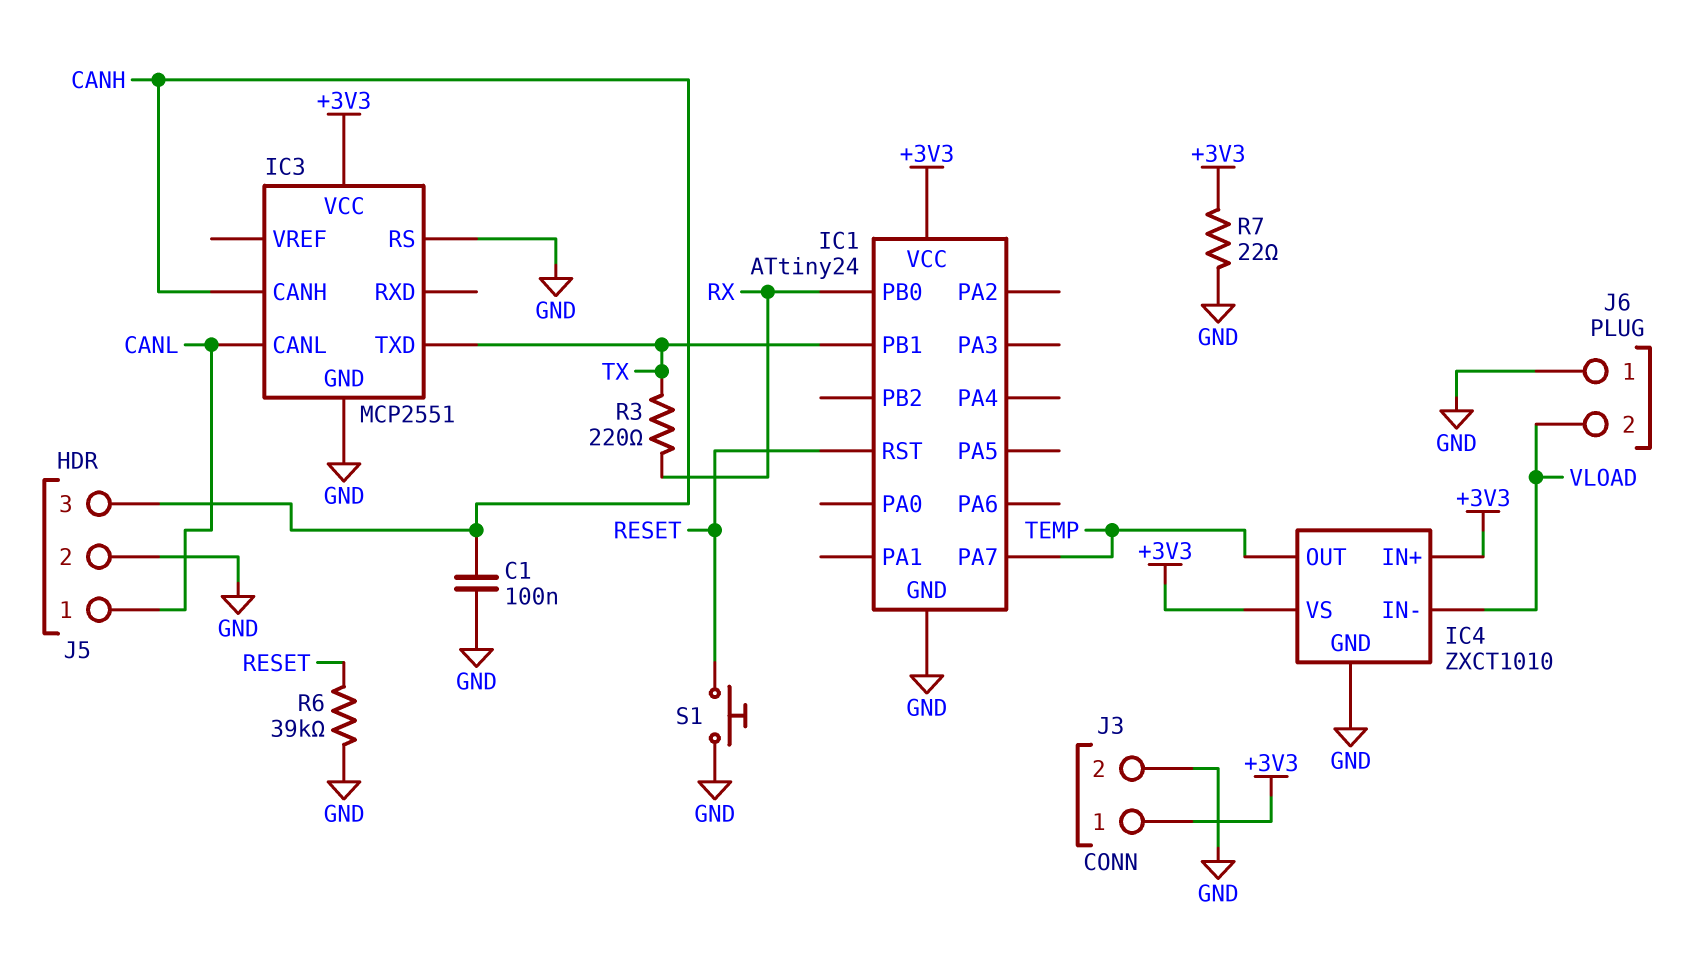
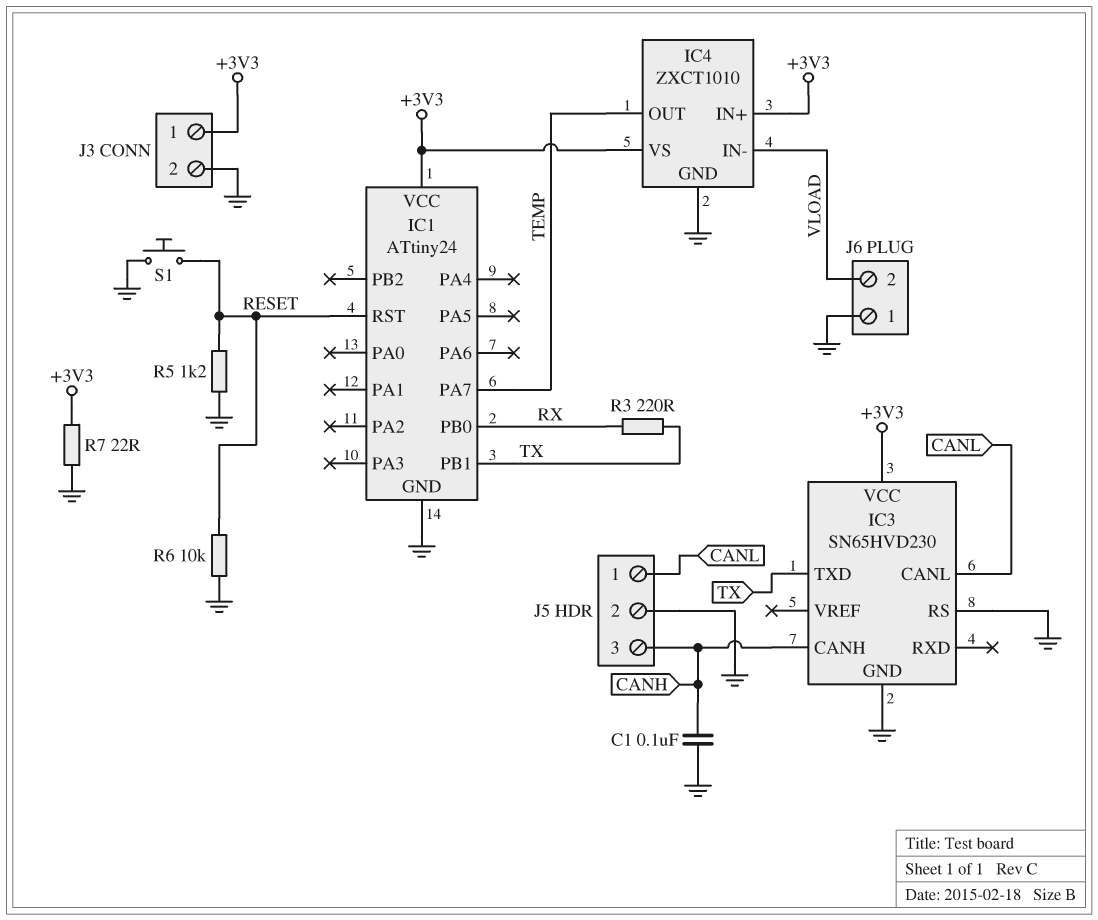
IC3: MCP2551 -> SN65HVD230
R5: none -> 1.2k (GND, RESET)
R6: 39k (GND, RESET) -> 10k (GND, RESET)

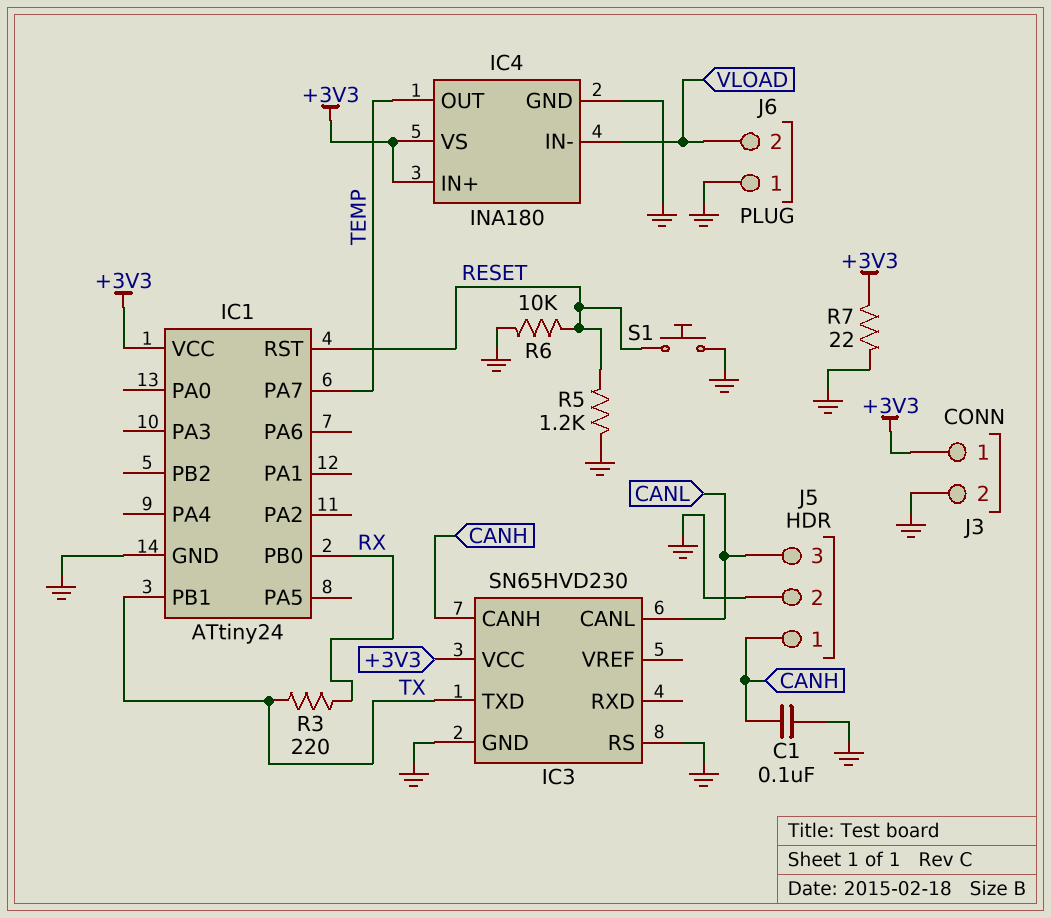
IC4: ZXCT1010 -> INA180
J5 pin 1: CANL -> CANH
J5 pin 3: CANH -> CANL

